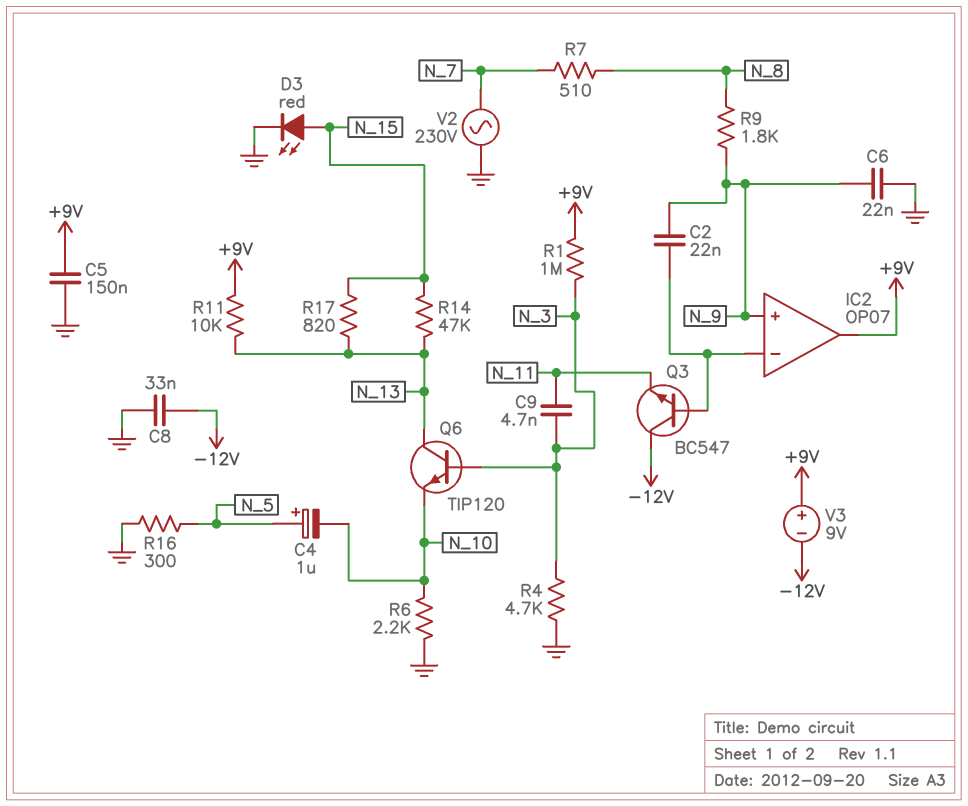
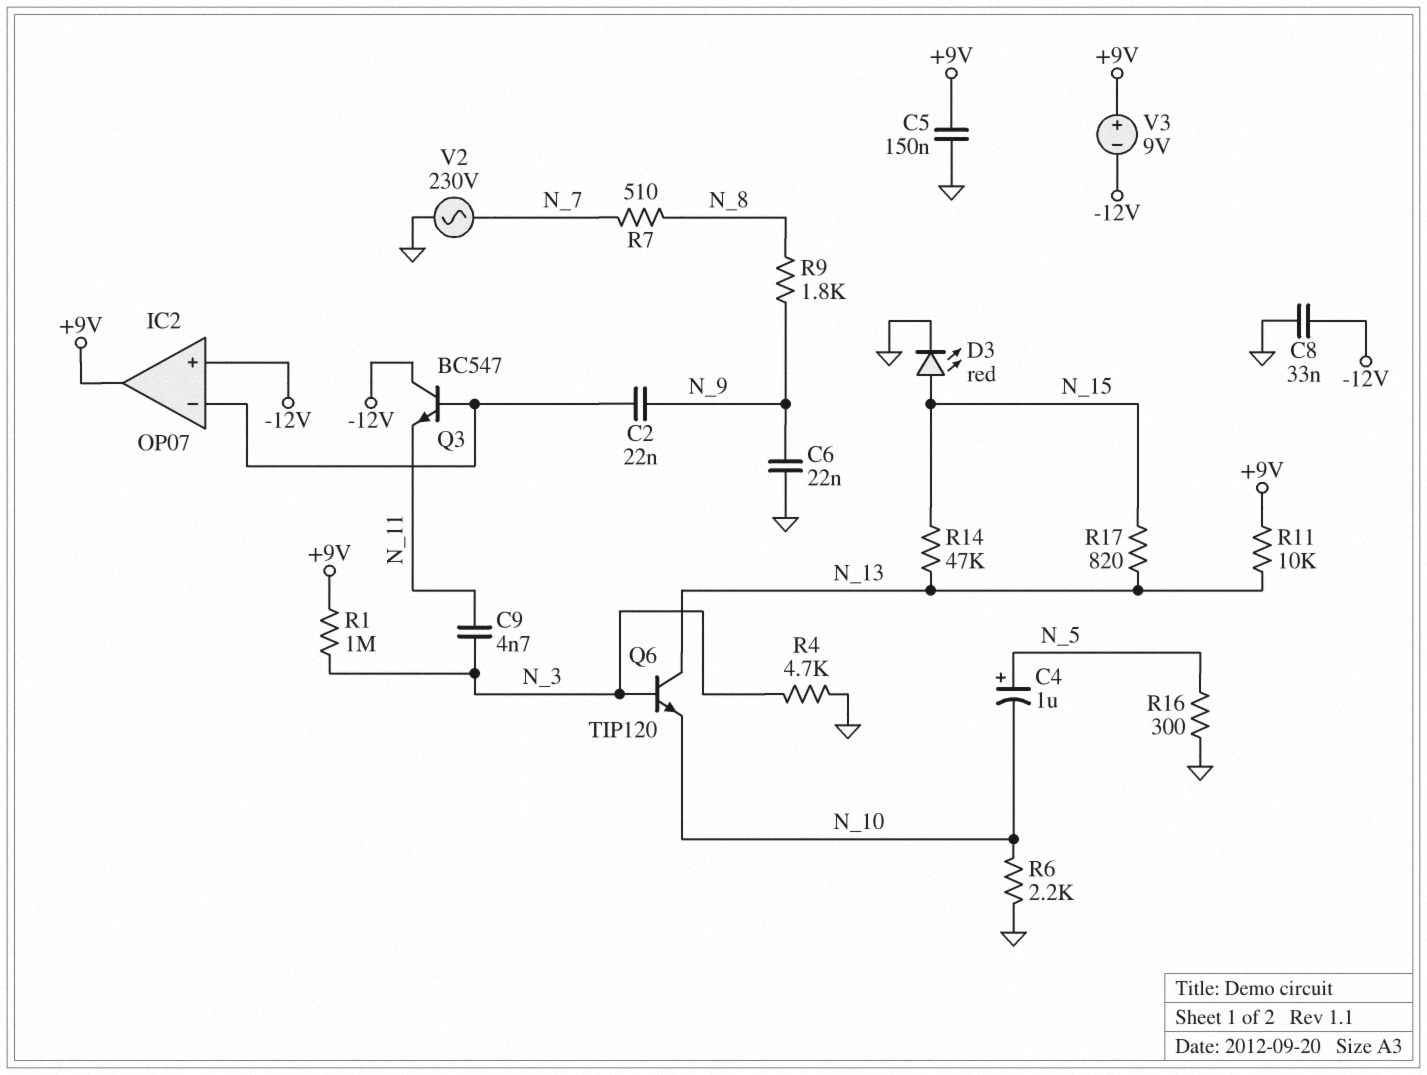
IC2 pin in+: N_9 -> -12V

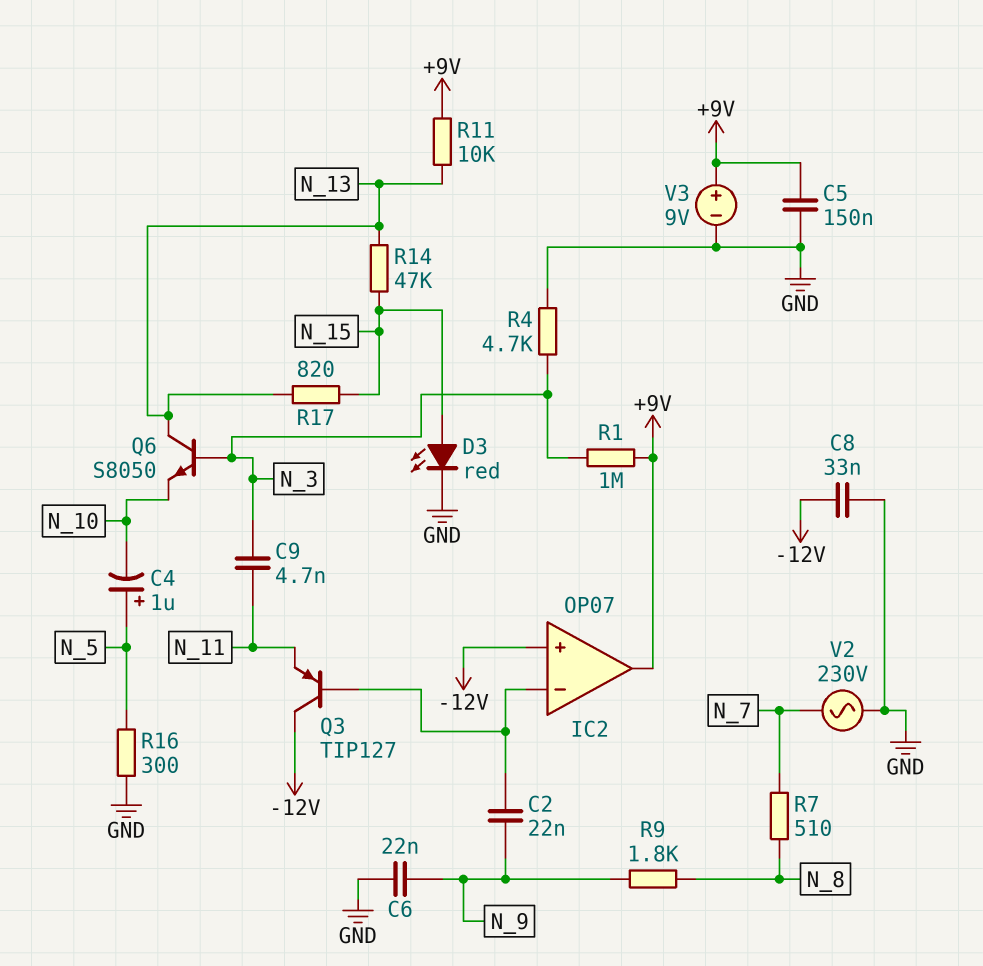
Q3: NPN BC547 (B IC2/in-, C -12V, E N_11) -> PNP TIP127 (B IC2/in-, C -12V, E N_11)
Q6: NPN TIP120 (B N_3, C N_13, E N_10) -> NPN S8050 (B N_3, C N_13, E N_10)
R6: 2.2k (GND, N_10) -> none
V3: 9V (plus +9V, minus -12V) -> 9V (plus +9V, minus GND)

